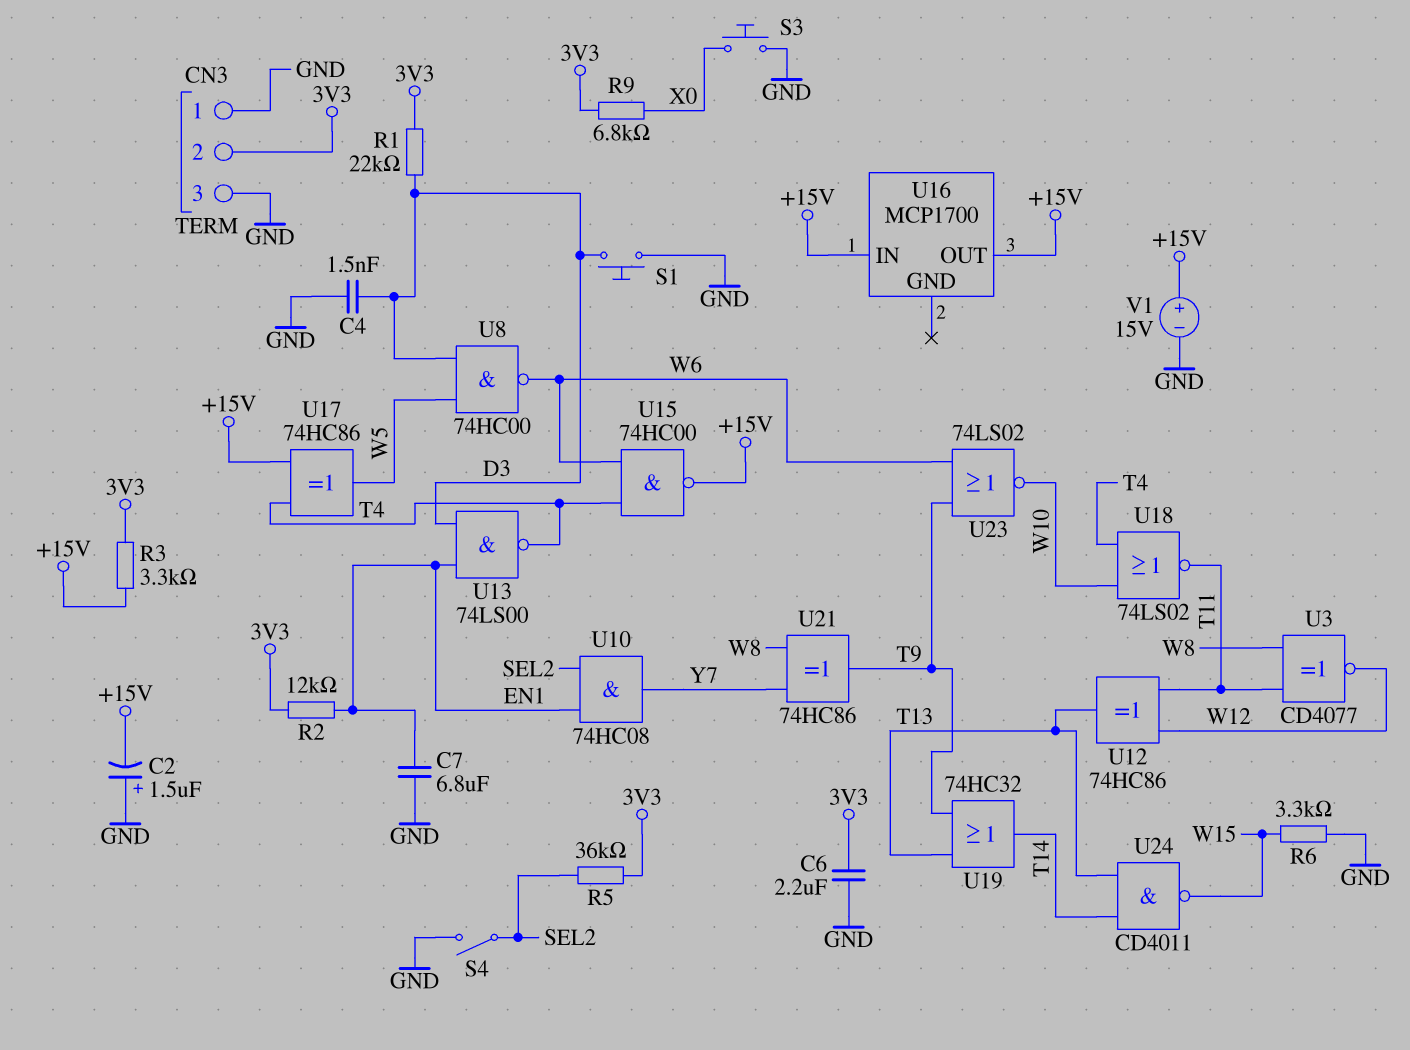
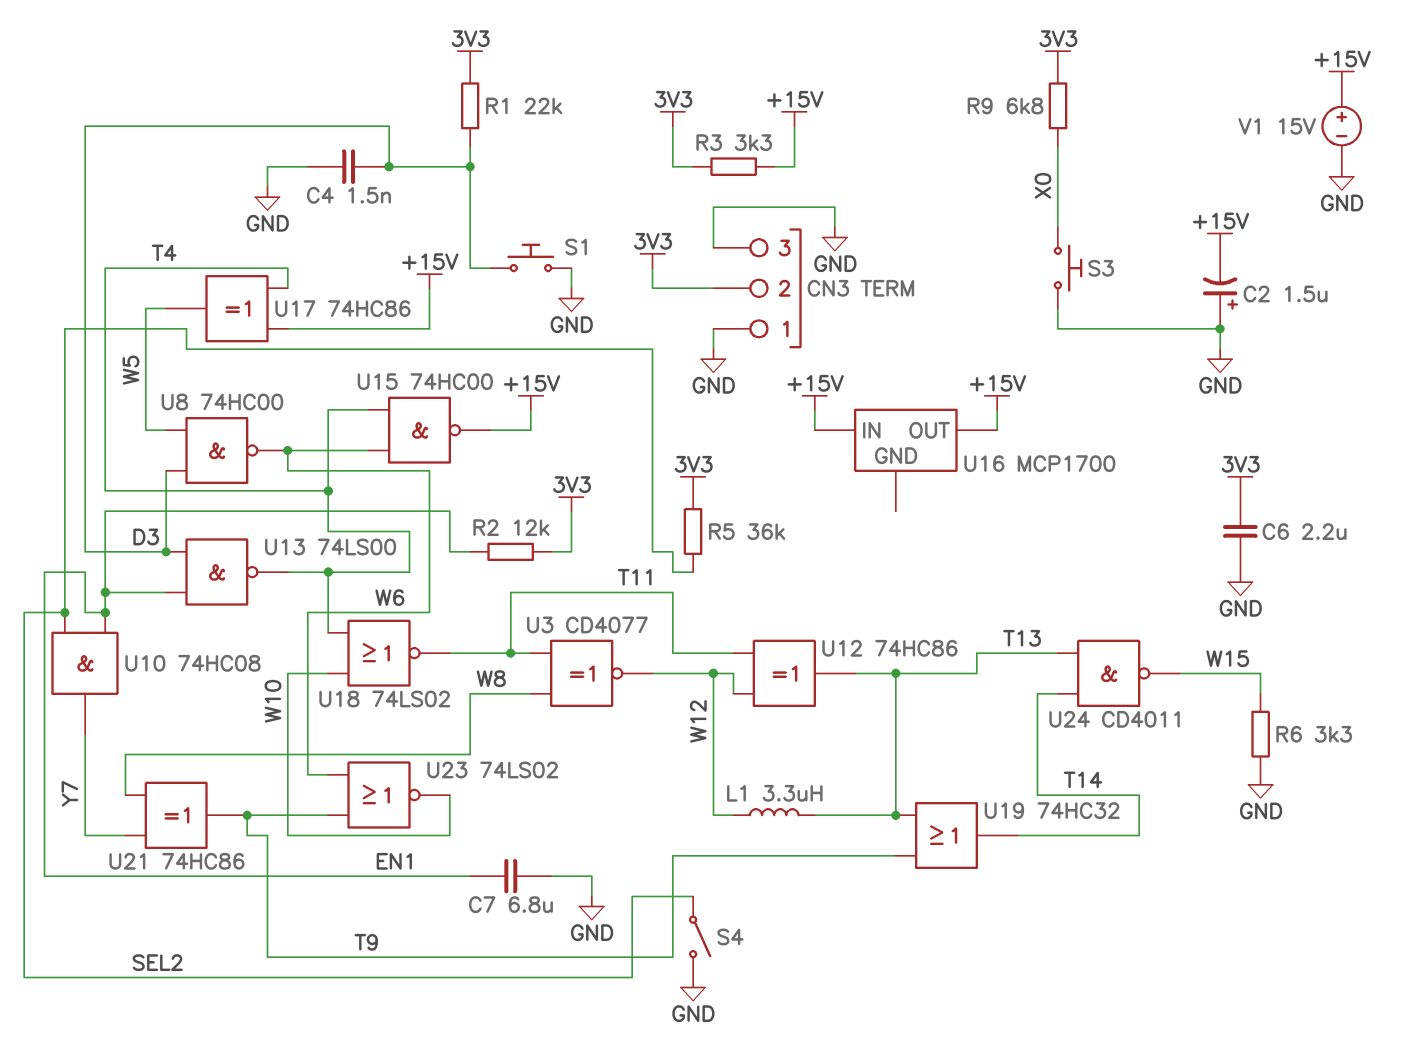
L1: none -> 3.3uH (T13, W12)

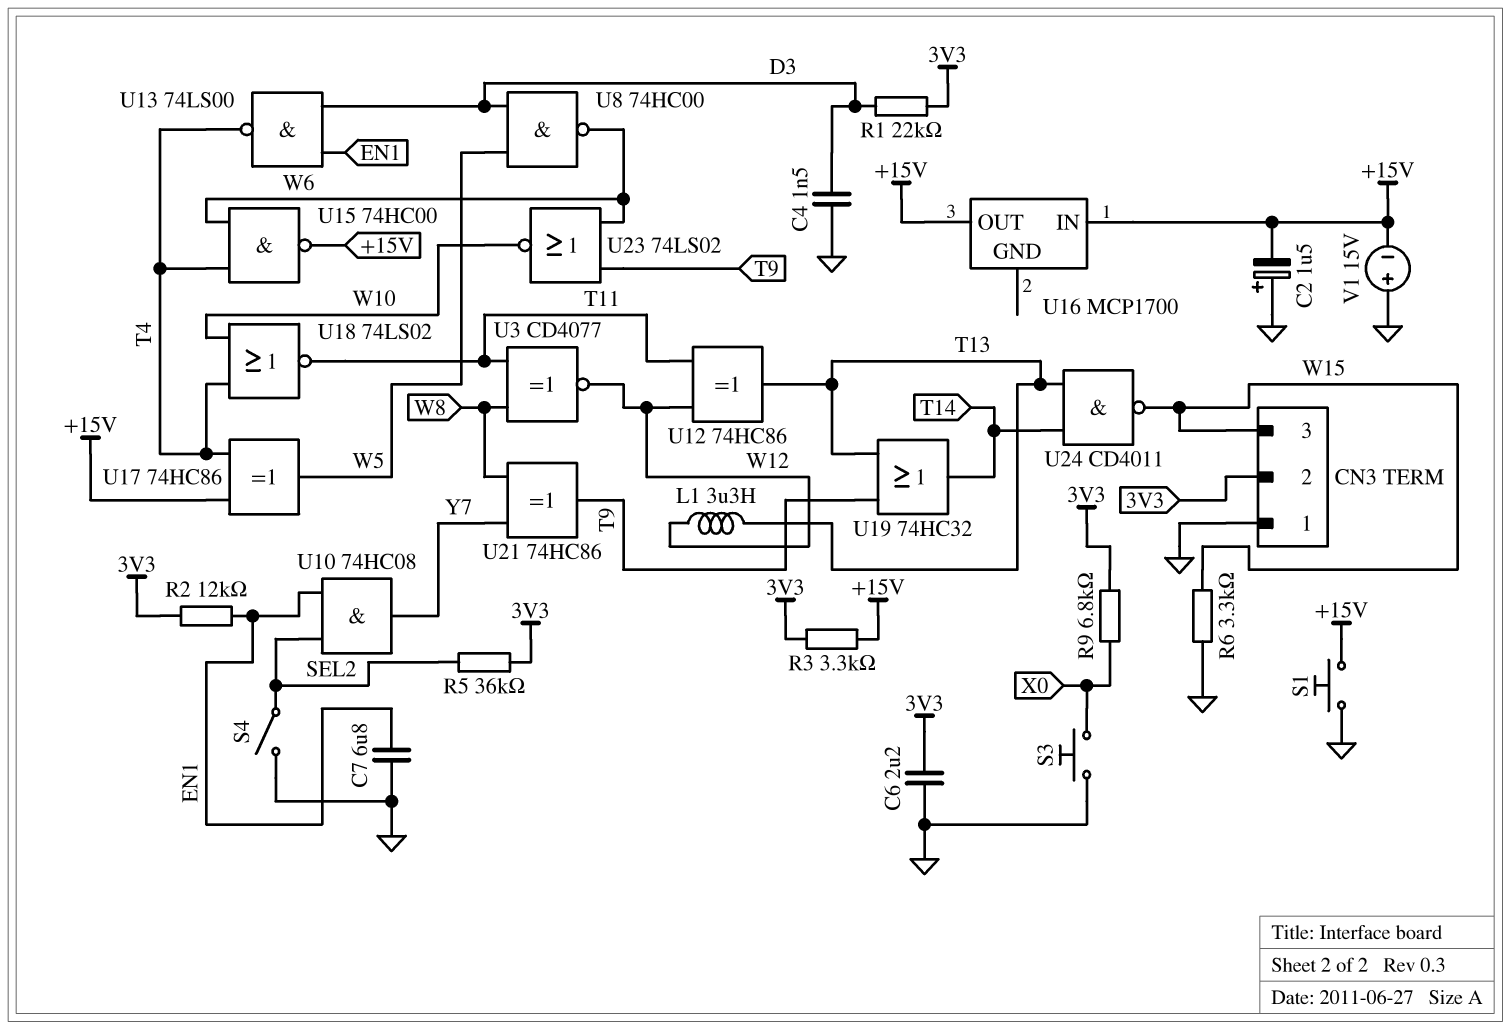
CN3 pin 3: GND -> W15
S1: button (D3, GND) -> button (+15V, GND)
V1: 15V (plus +15V, minus GND) -> 15V (plus GND, minus +15V)

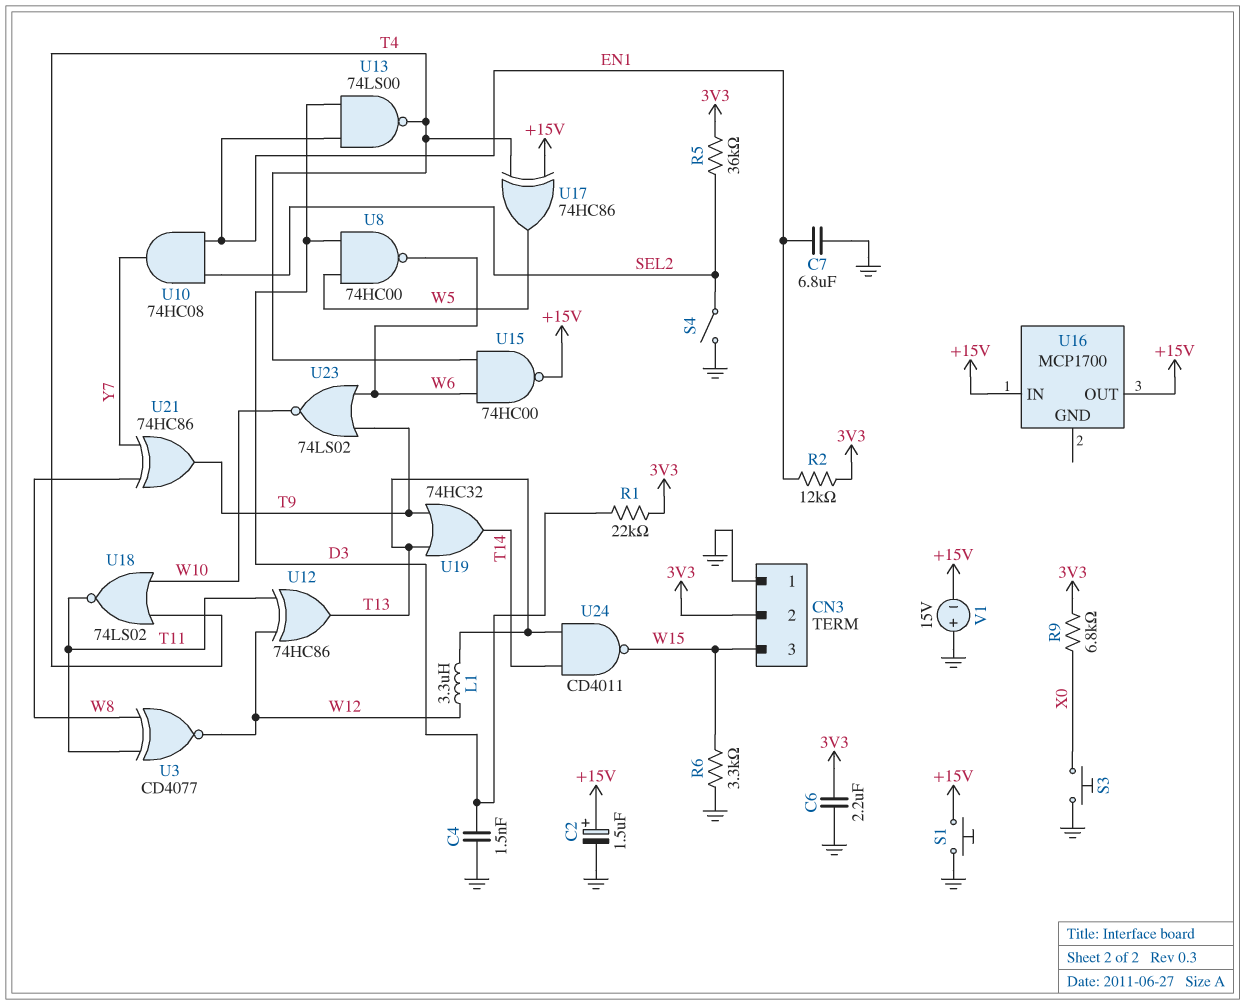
C2: 1.5uF (plus GND, minus +15V) -> 1.5uF (plus +15V, minus GND)
R3: 3.3k (+15V, 3V3) -> none

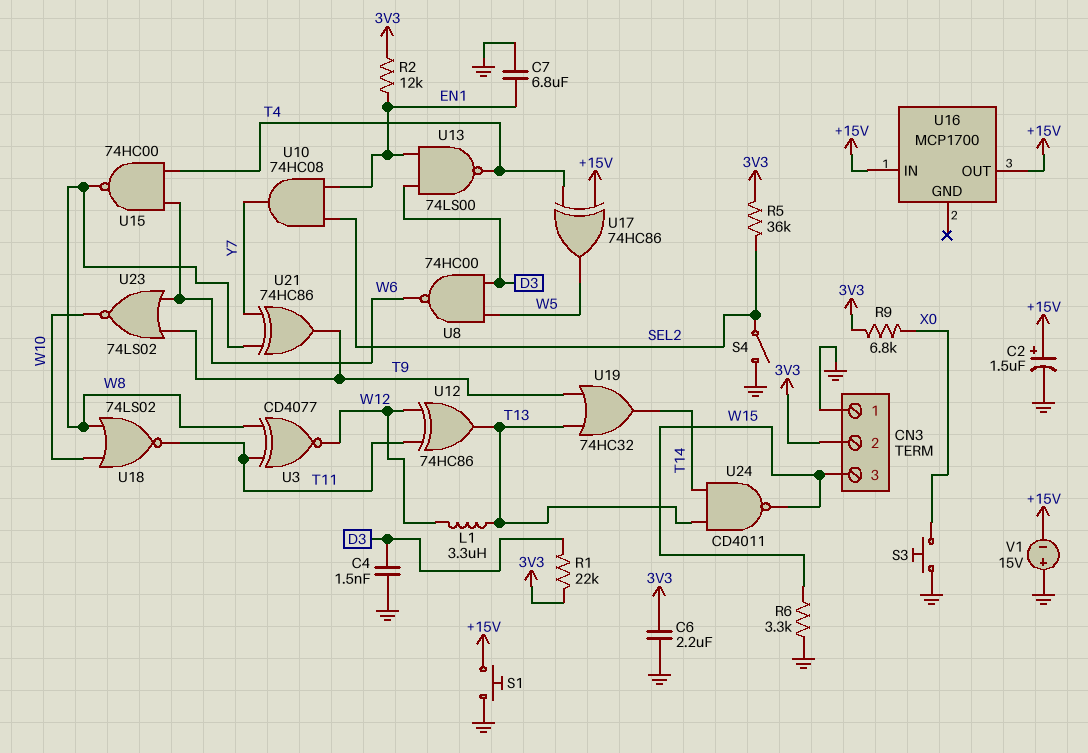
U15: NAND 74HC00 (in T4, in W6, out +15V) -> NAND 74HC00 (in T4, in W6, out W8)
U18: NOR 74LS02 (in T4, in W10, out T11) -> NOR 74LS02 (in W8, in W10, out T11)

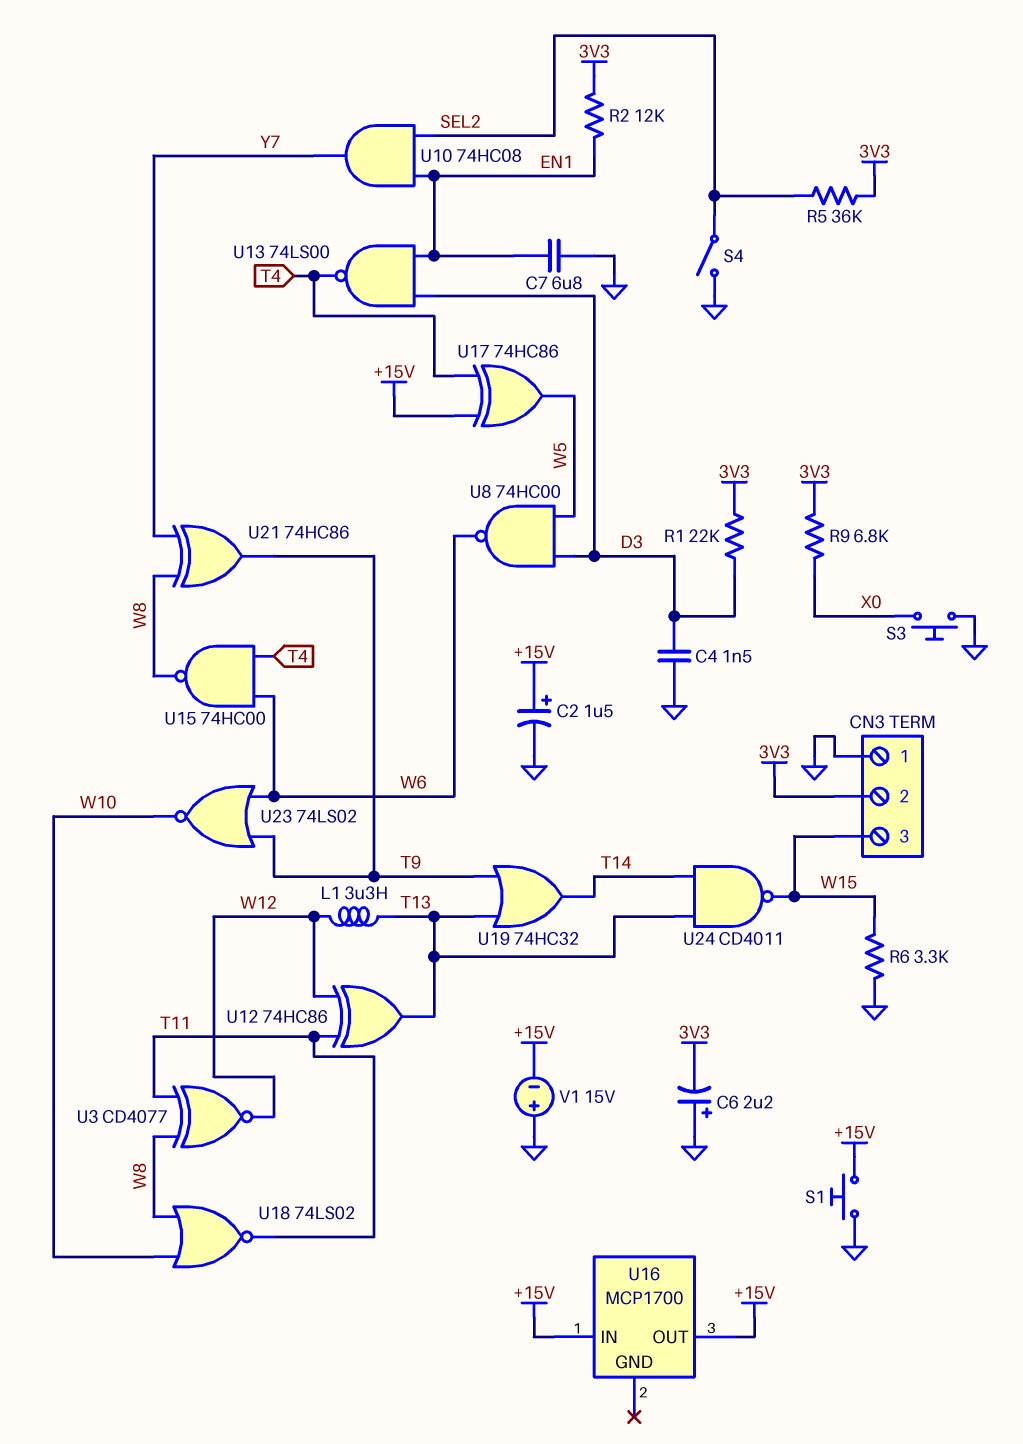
C6: 2.2uF (3V3, GND) -> 2.2uF (plus GND, minus 3V3)

